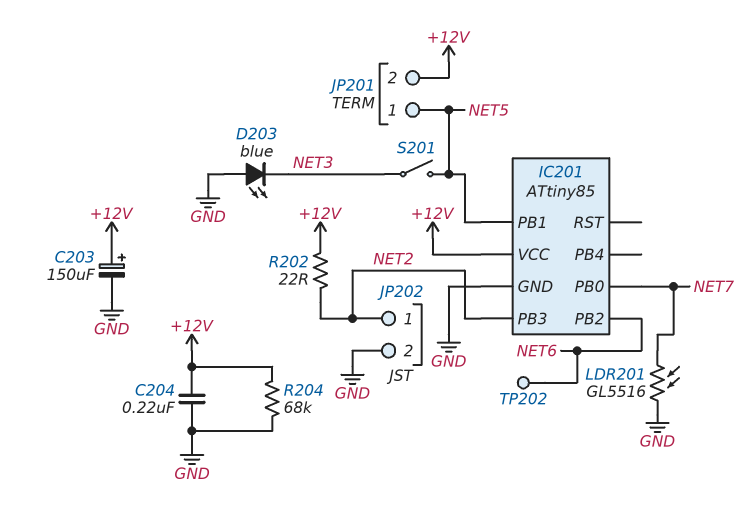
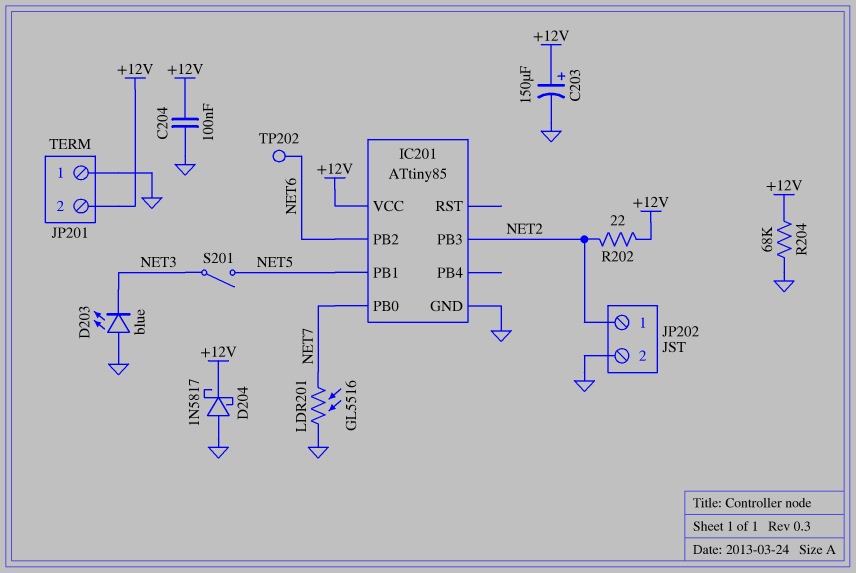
C204: 220nF (+12V, GND) -> 100nF (+12V, GND)
D204: none -> schottky 1N5817 (A GND, K +12V)
JP201 pin 1: NET5 -> GND

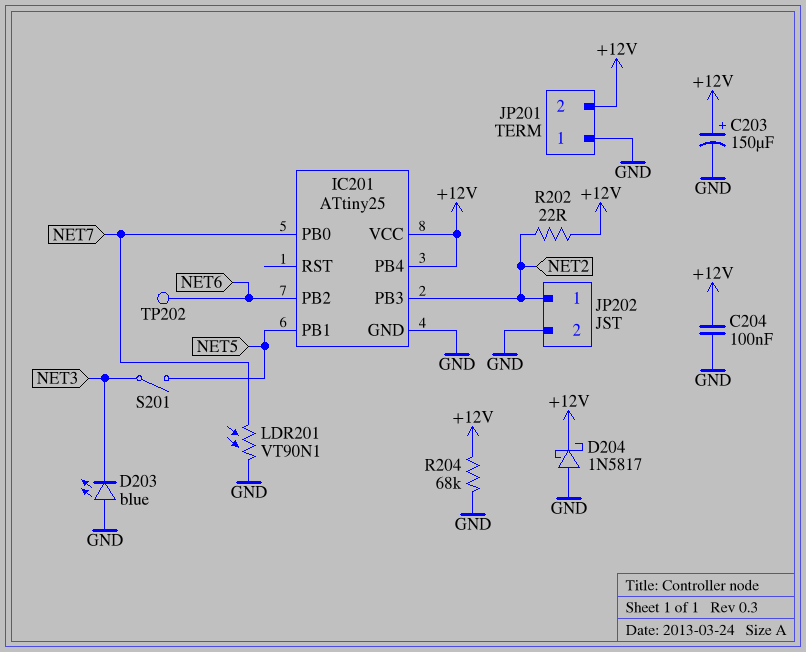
IC201: ATtiny85 -> ATtiny25
IC201 pin PB4: none -> +12V
LDR201: GL5516 (GND, NET7) -> VT90N1 (GND, NET7)

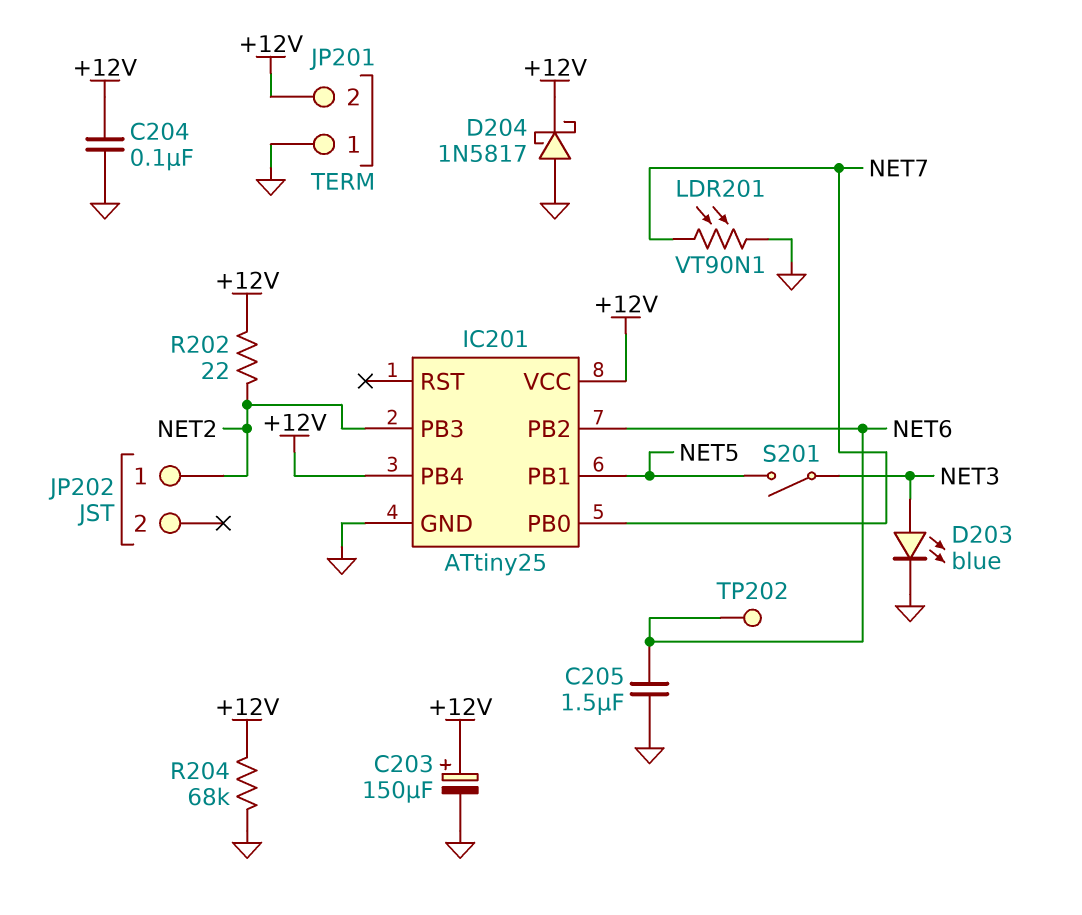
C205: none -> 1.5uF (GND, NET6)
D203: LED blue (A GND, K NET3) -> LED blue (A NET3, K GND)
JP202 pin 2: GND -> none

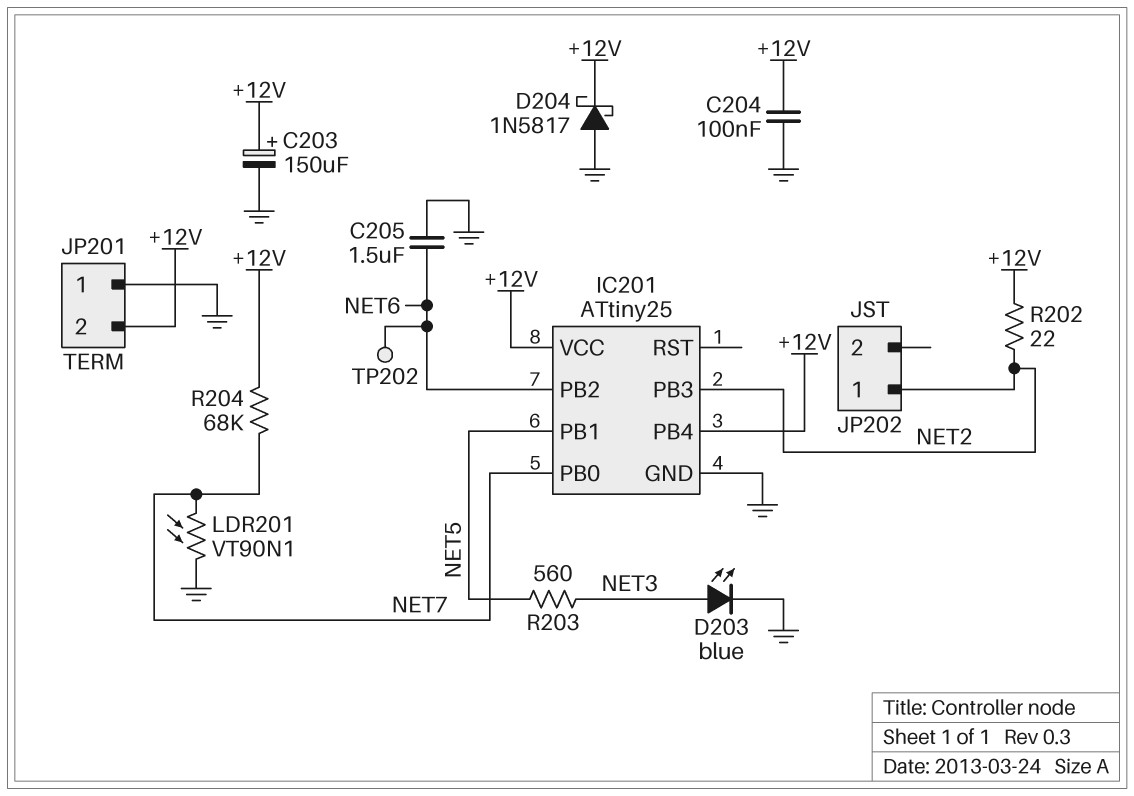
R203: none -> 560 (NET3, NET5)
R204: 68k (+12V, GND) -> 68k (+12V, NET7)
S201: switch (NET3, NET5) -> none

